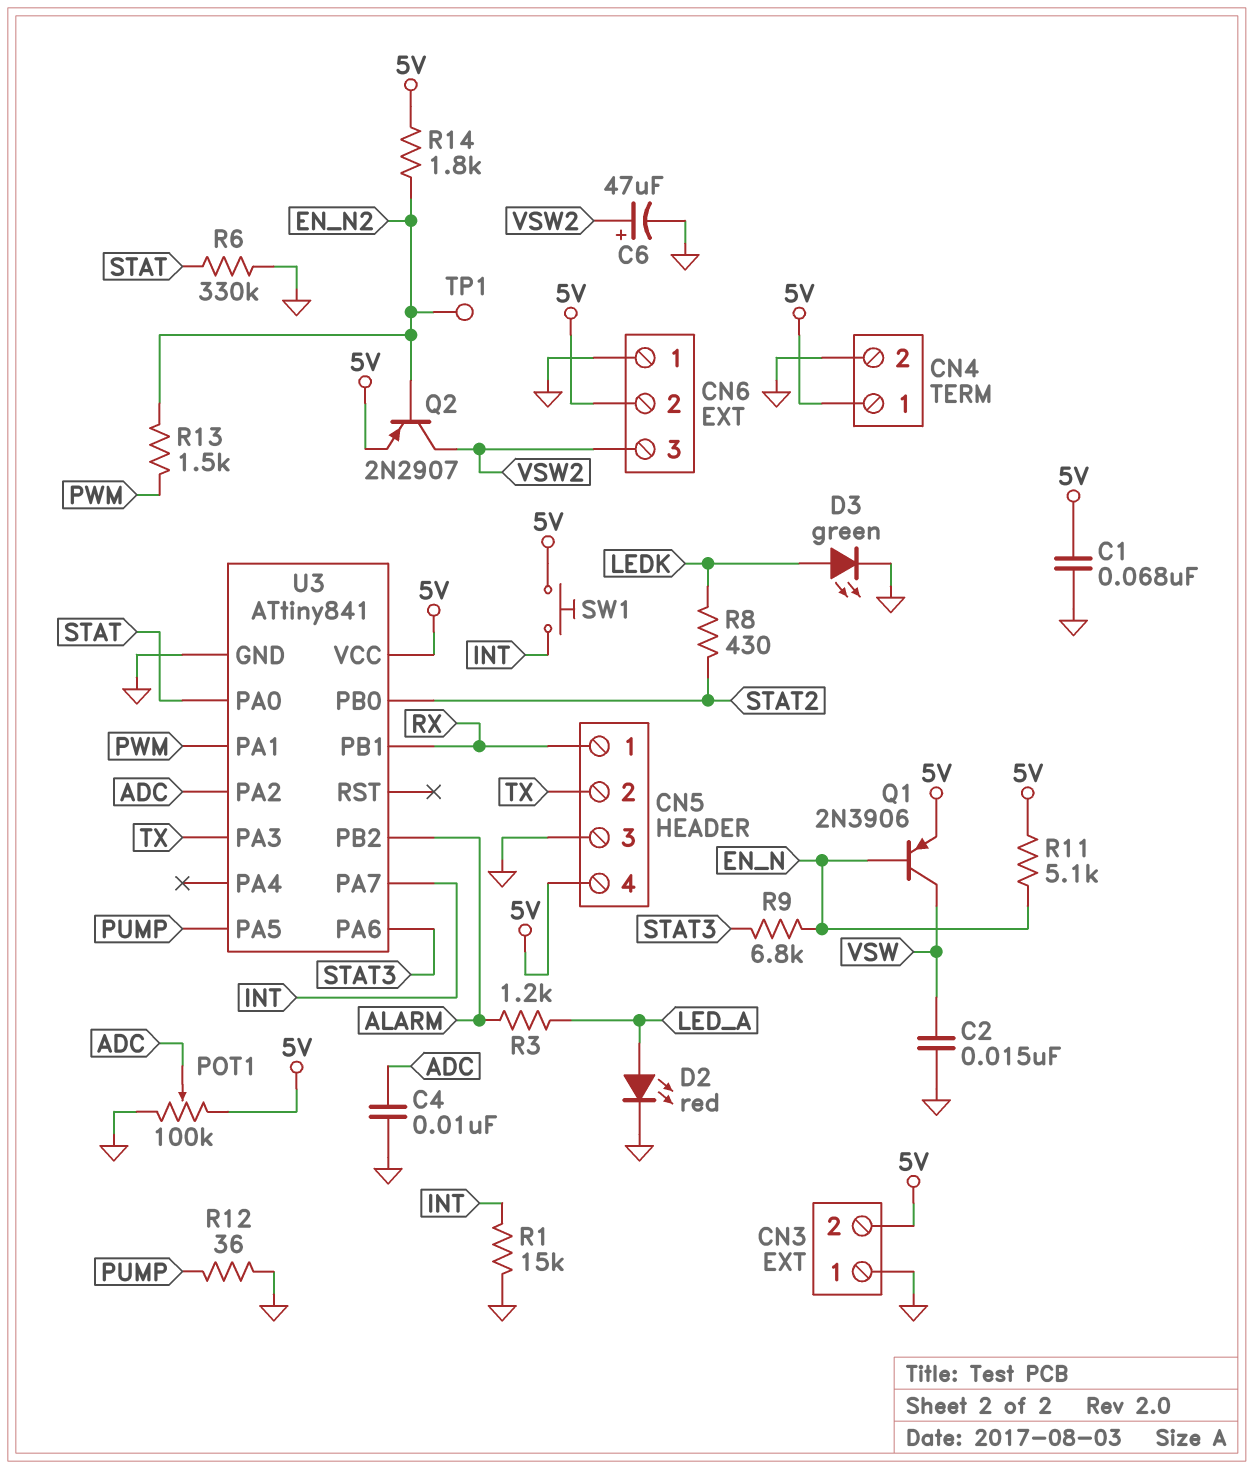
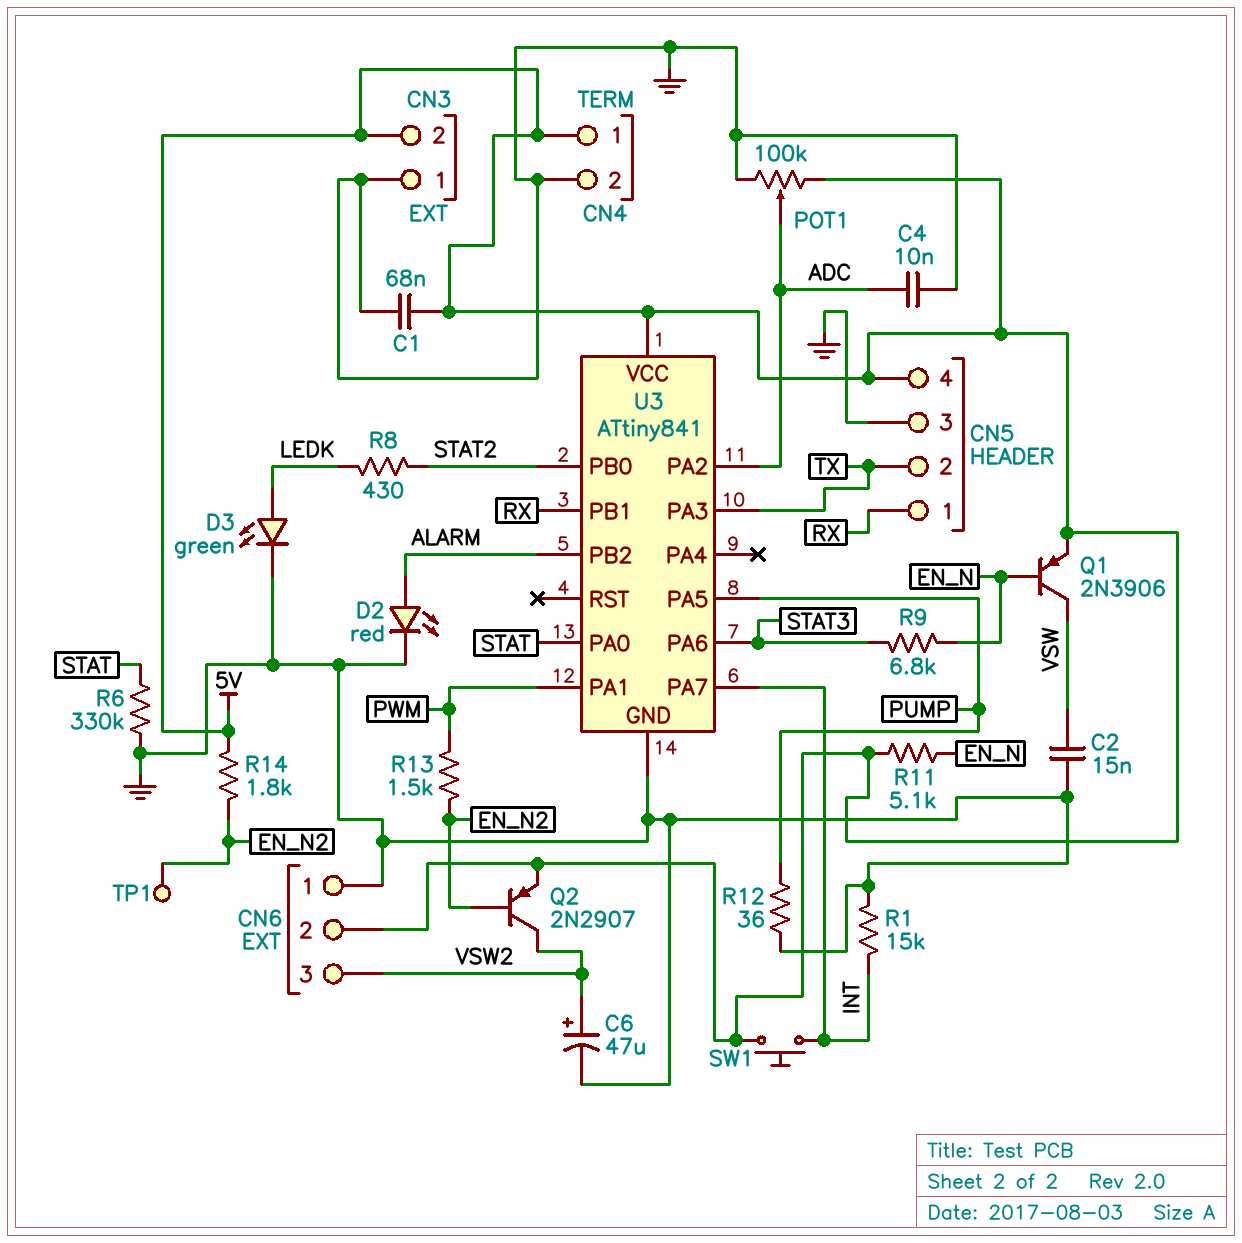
D2: LED red (A LED_A, K GND) -> LED red (A ALARM, K GND)
R3: 1.2k (ALARM, LED_A) -> none

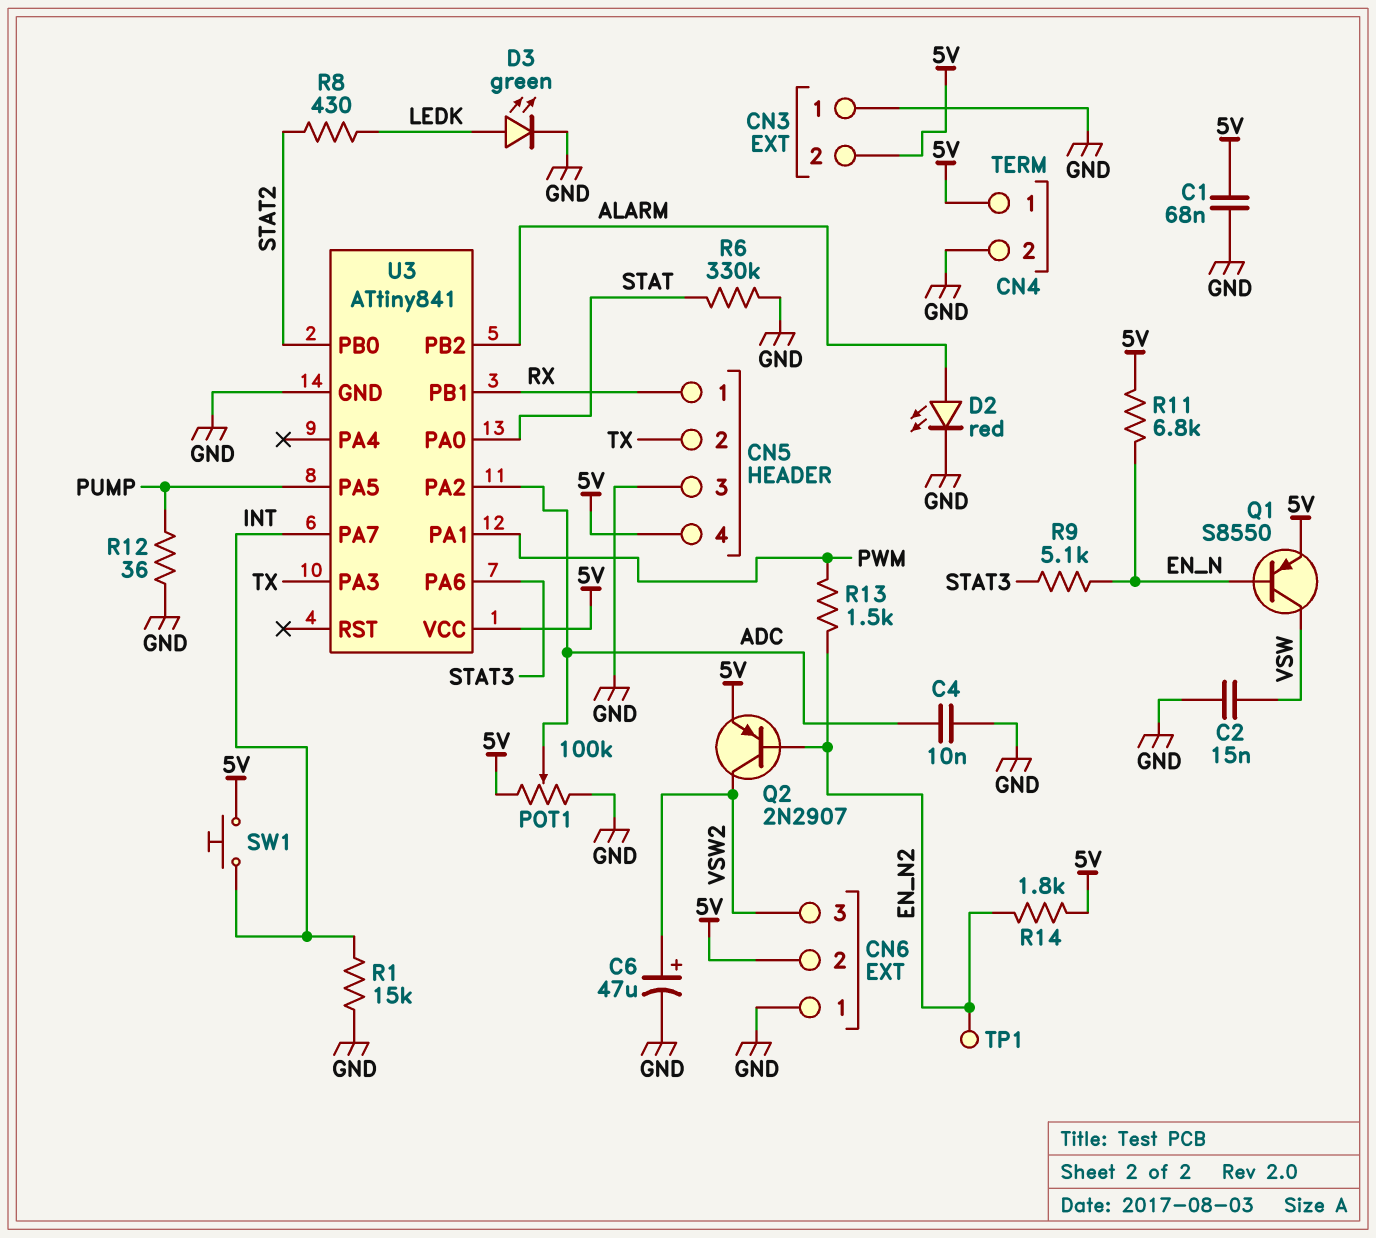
Q1: PNP 2N3906 (B EN_N, C VSW, E 5V) -> PNP S8550 (B EN_N, C VSW, E 5V)
R9: 6.8k (EN_N, STAT3) -> 5.1k (EN_N, STAT3)
R11: 5.1k (5V, EN_N) -> 6.8k (5V, EN_N)

